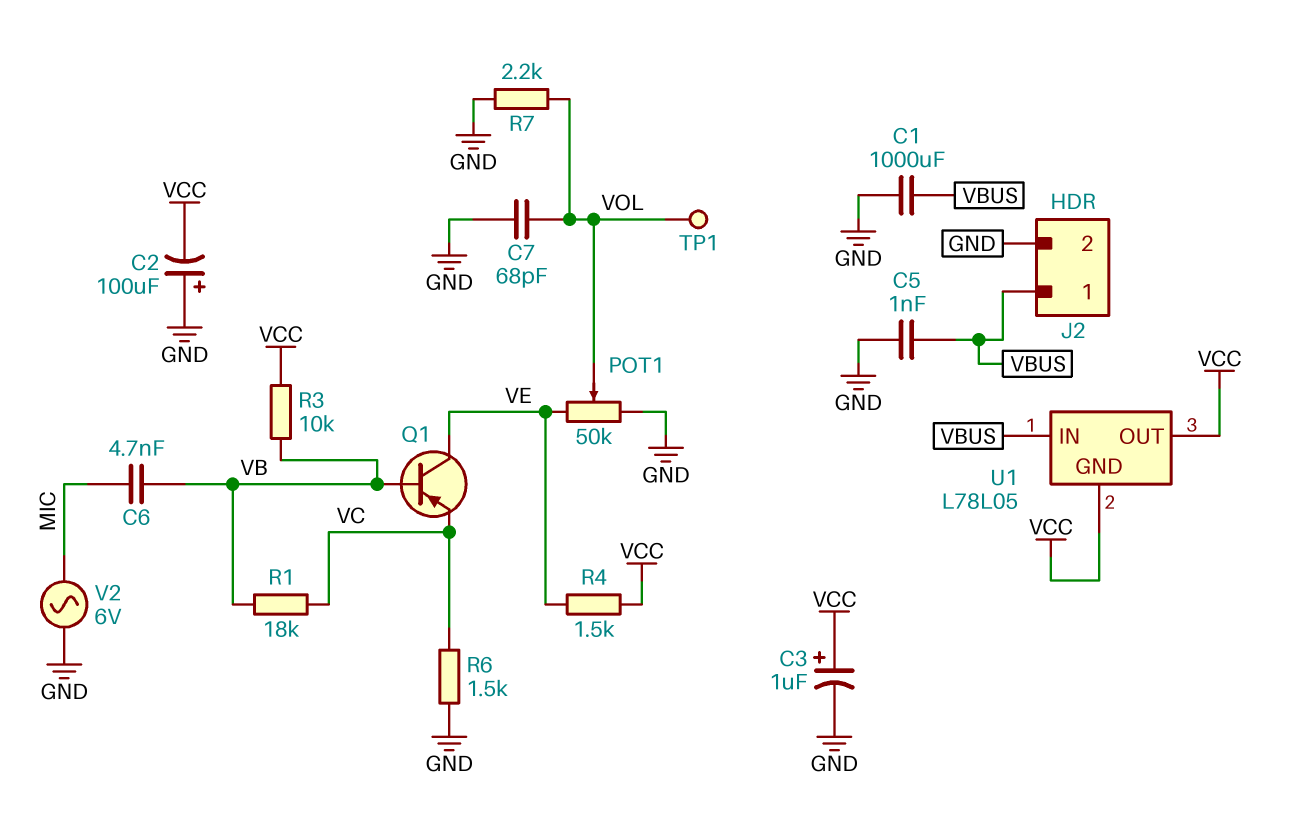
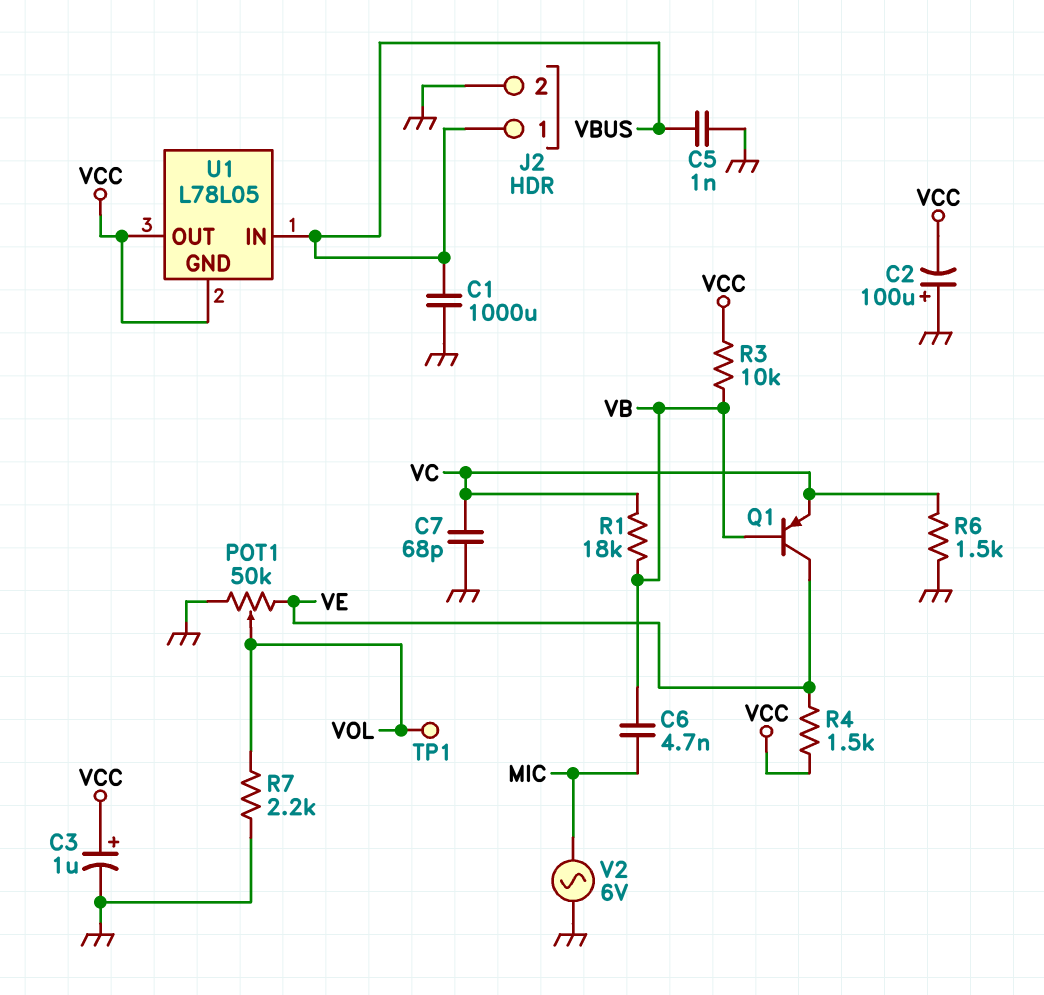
C7: 68pF (GND, VOL) -> 68pF (GND, VC)

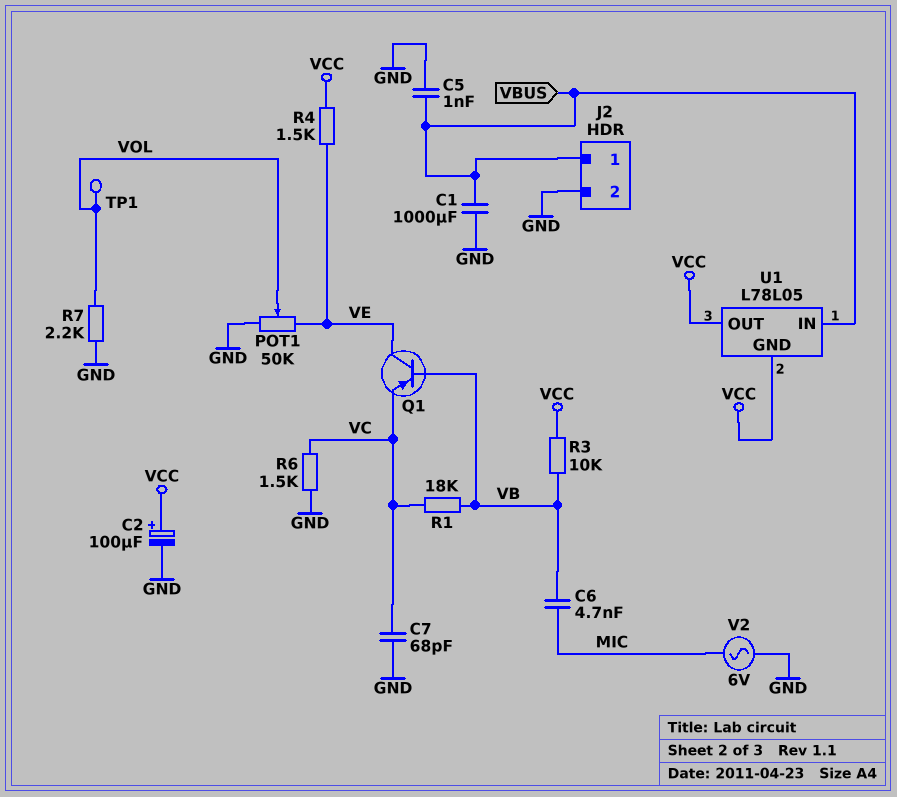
C2: 100uF (plus GND, minus VCC) -> 100uF (plus VCC, minus GND)
C3: 1uF (plus VCC, minus GND) -> none

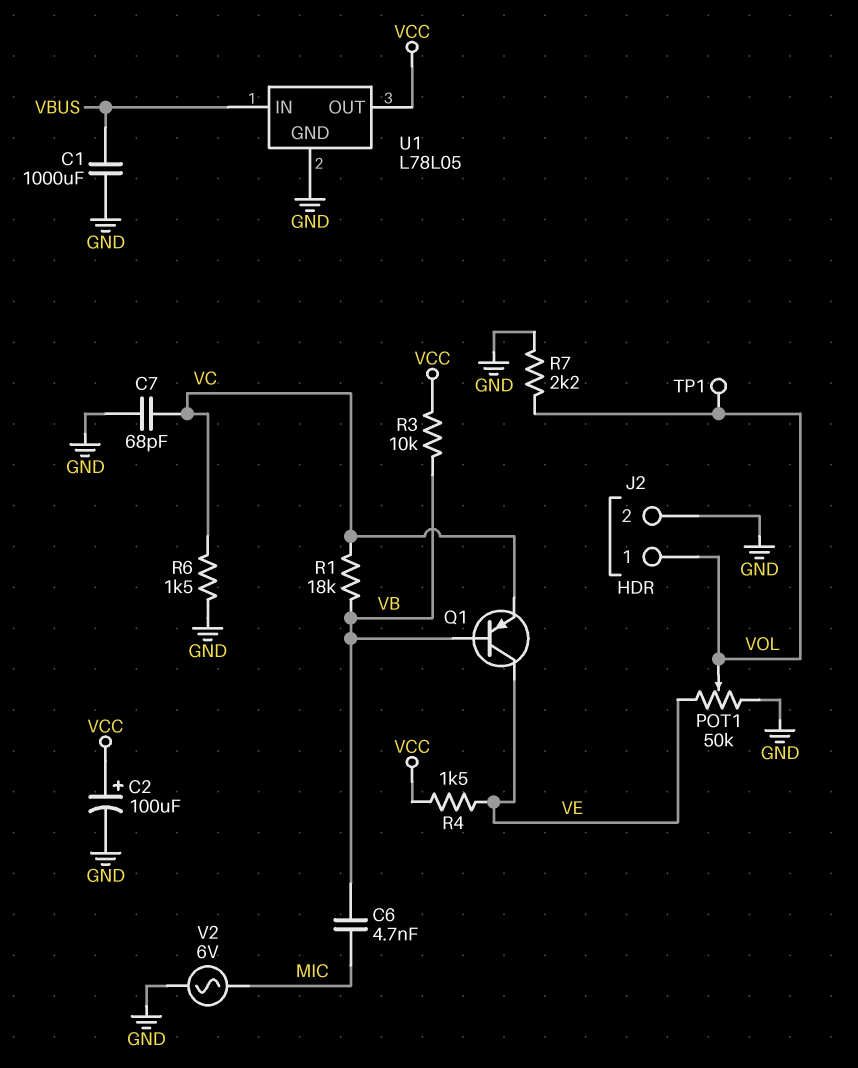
C5: 1nF (GND, VBUS) -> none
J2 pin 1: VBUS -> VOL
U1 pin GND: VCC -> GND

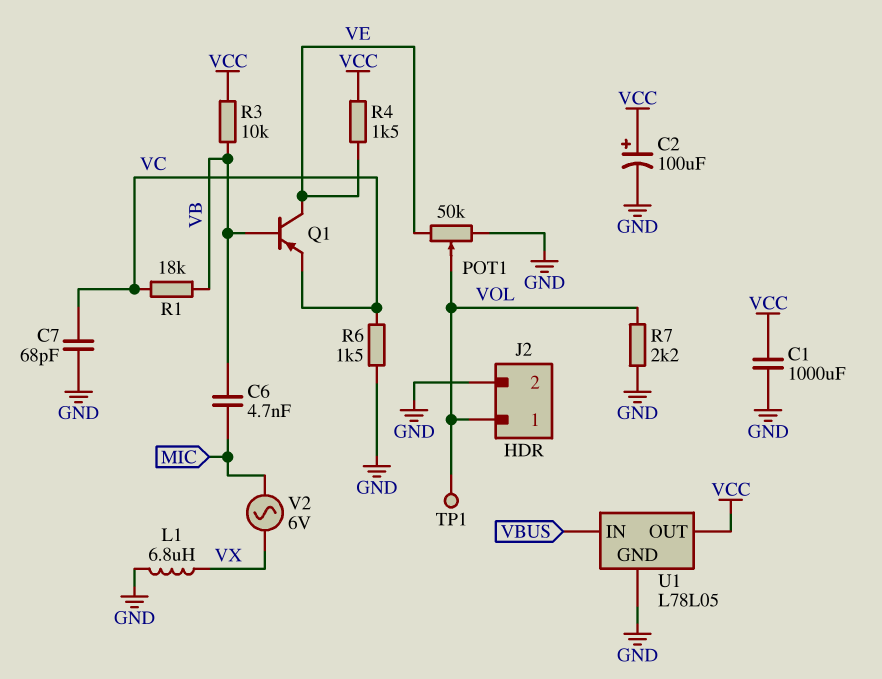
C1: 1000uF (GND, VBUS) -> 1000uF (GND, VCC)
L1: none -> 6.8uH (GND, VX)
V2: AC 6V (GND, MIC) -> AC 6V (MIC, VX)

